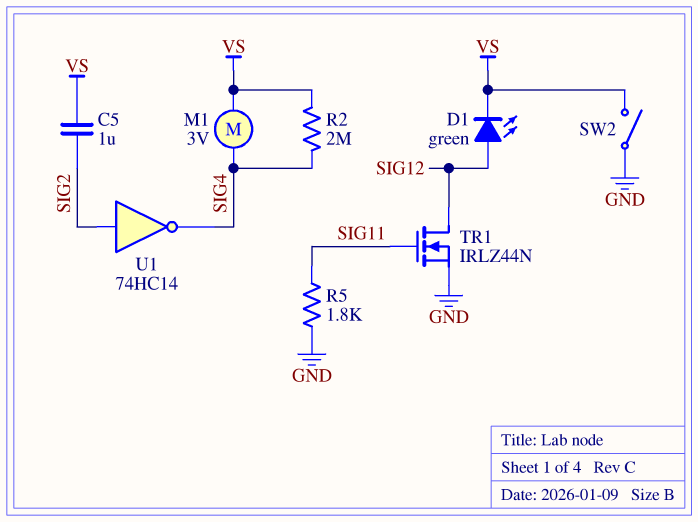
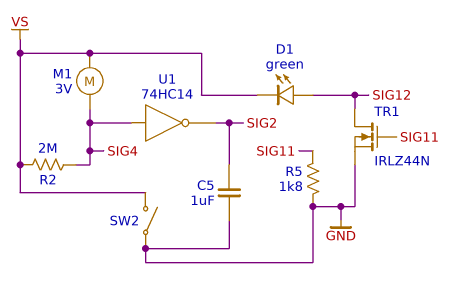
C5: 1uF (SIG2, VS) -> 1uF (GND, SIG2)
U1: NOT 74HC14 (in SIG2, out SIG4) -> NOT 74HC14 (in SIG4, out SIG2)

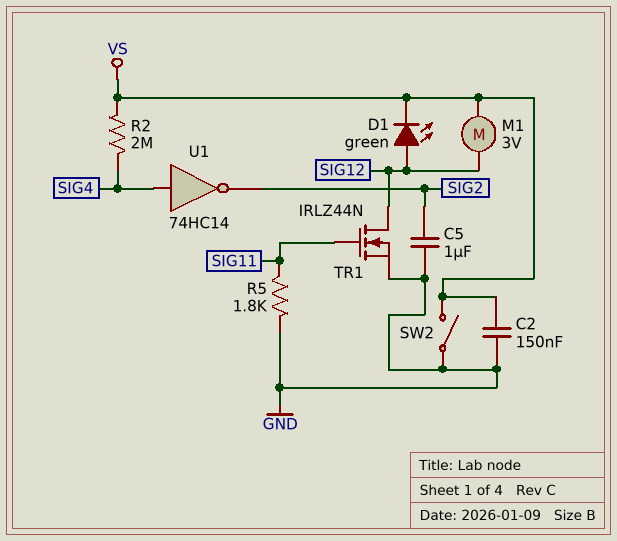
C2: none -> 150nF (GND, VS)
M1: motor 3V (SIG4, VS) -> motor 3V (SIG12, VS)

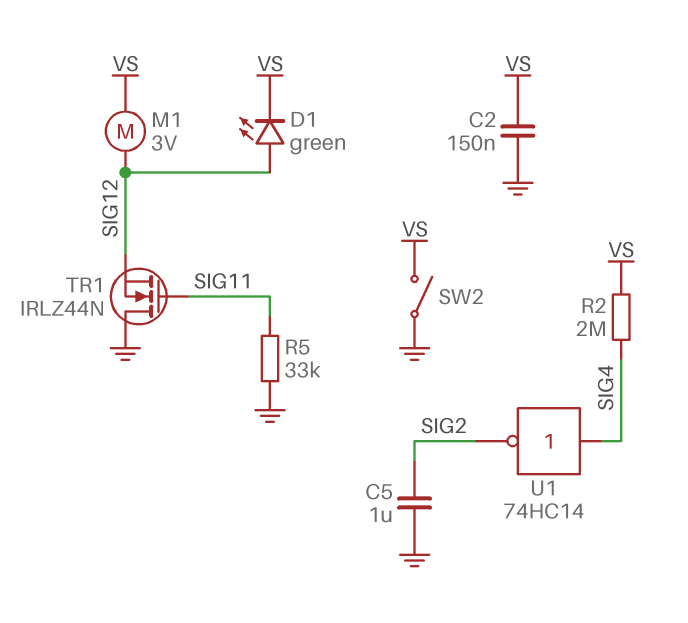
R5: 1.8k (GND, SIG11) -> 33k (GND, SIG11)
TR1: NMOS IRLZ44N (G SIG11, D SIG12, S GND) -> NMOS IRLZ44N (G SIG11, D GND, S SIG12)

